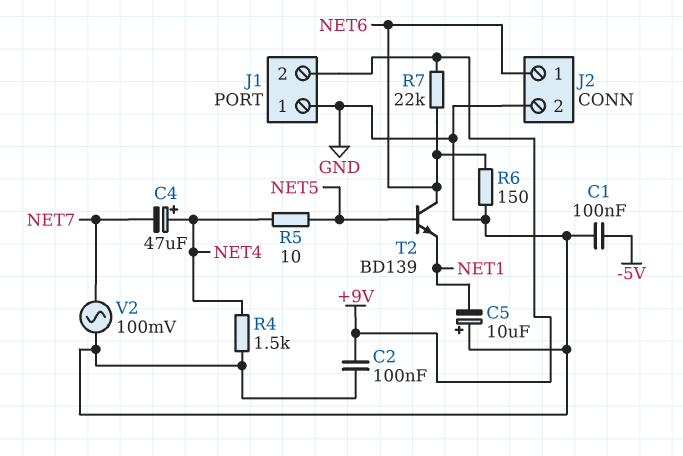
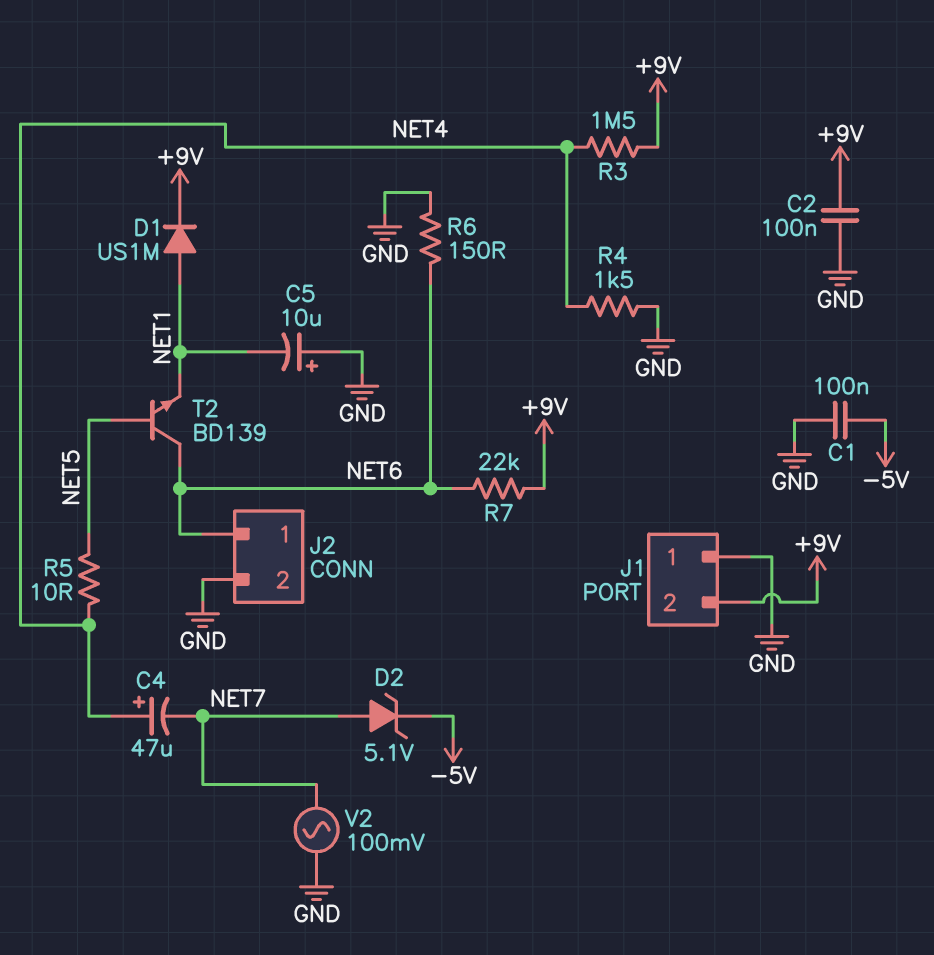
D1: none -> diode US1M (A NET1, K +9V)
D2: none -> zener 5.1V (A NET7, K -5V)
R3: none -> 1.5M (+9V, NET4)

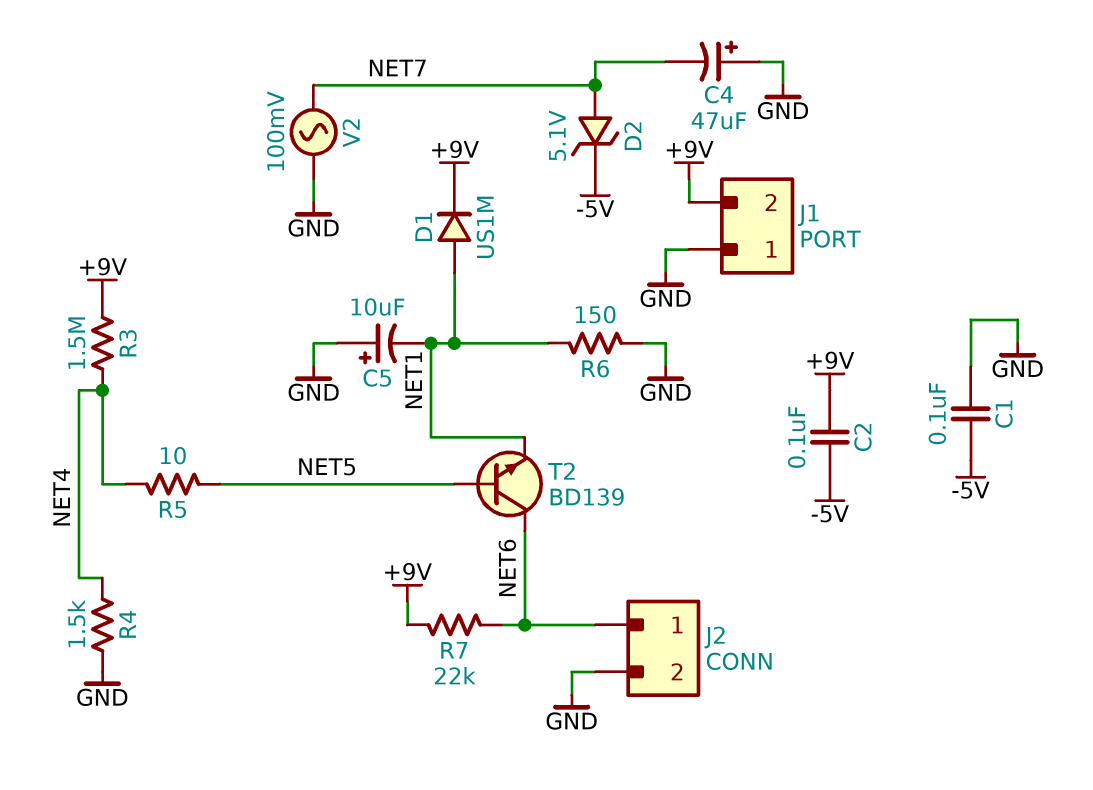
C2: 100nF (+9V, GND) -> 100nF (+9V, -5V)
C4: 47uF (plus NET4, minus NET7) -> 47uF (plus GND, minus NET7)
R6: 150 (GND, NET6) -> 150 (GND, NET1)

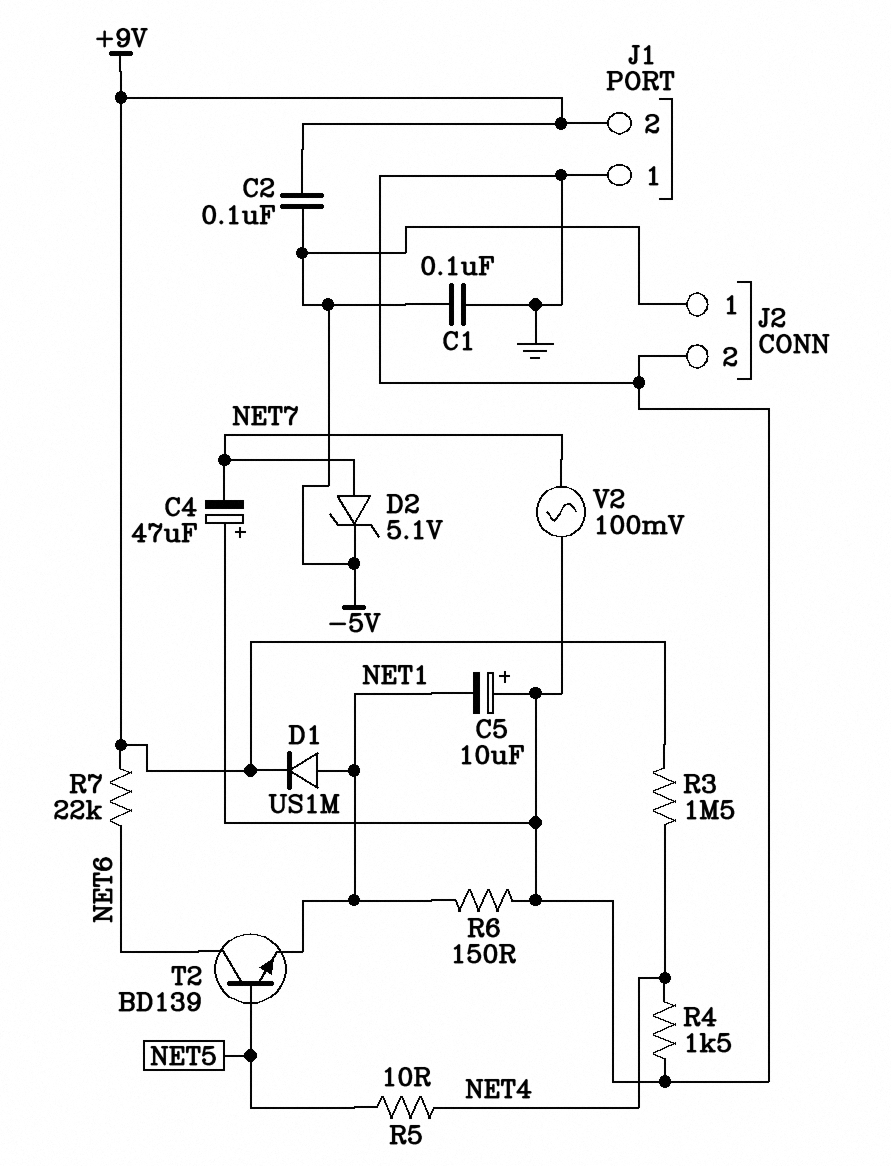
J2 pin 1: NET6 -> -5V

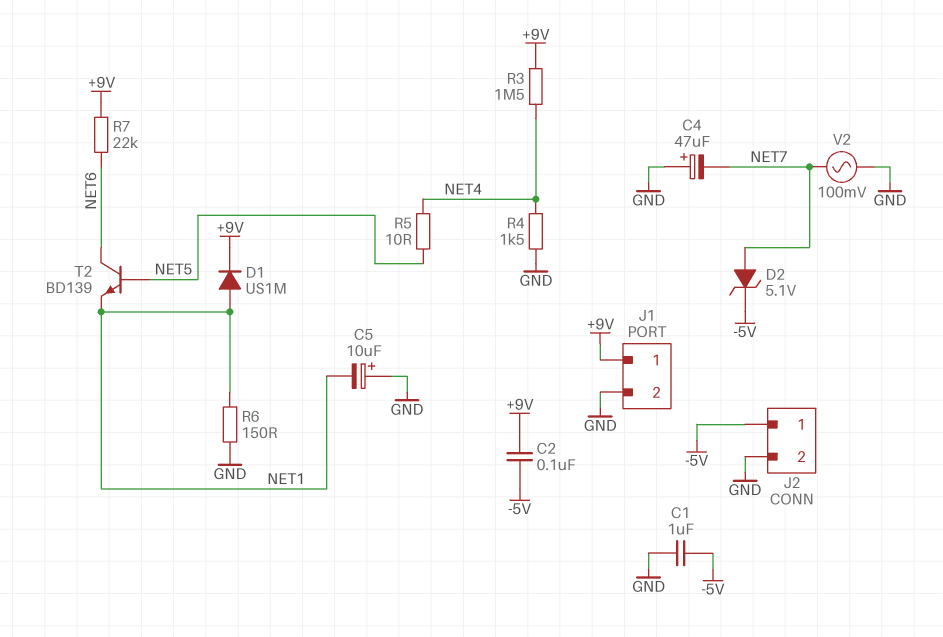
C1: 100nF (-5V, GND) -> 1uF (-5V, GND)
J1 pin 1: GND -> +9V
J1 pin 2: +9V -> GND

